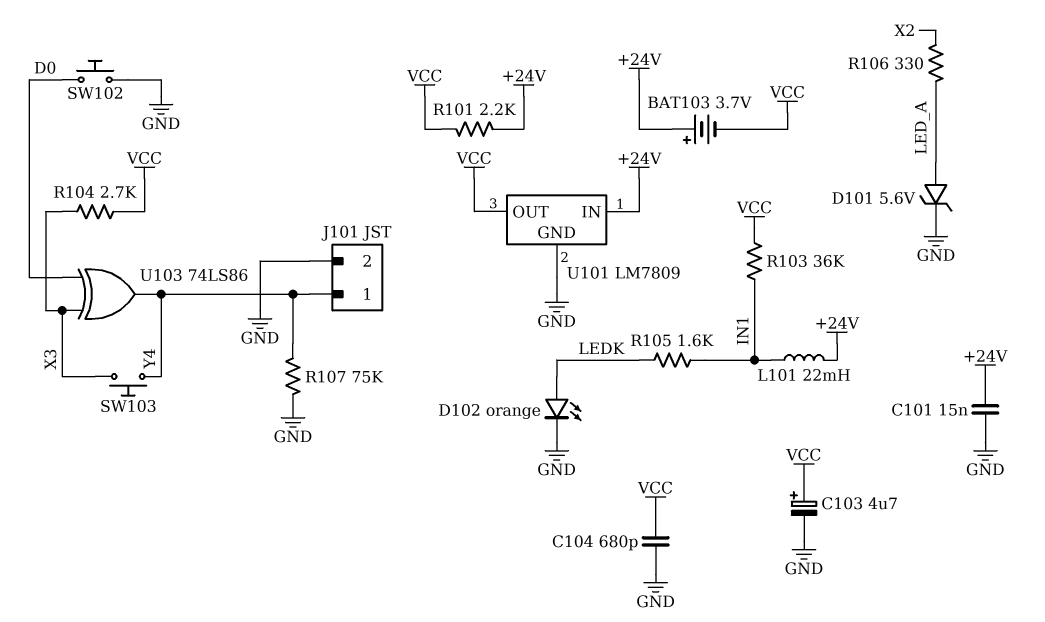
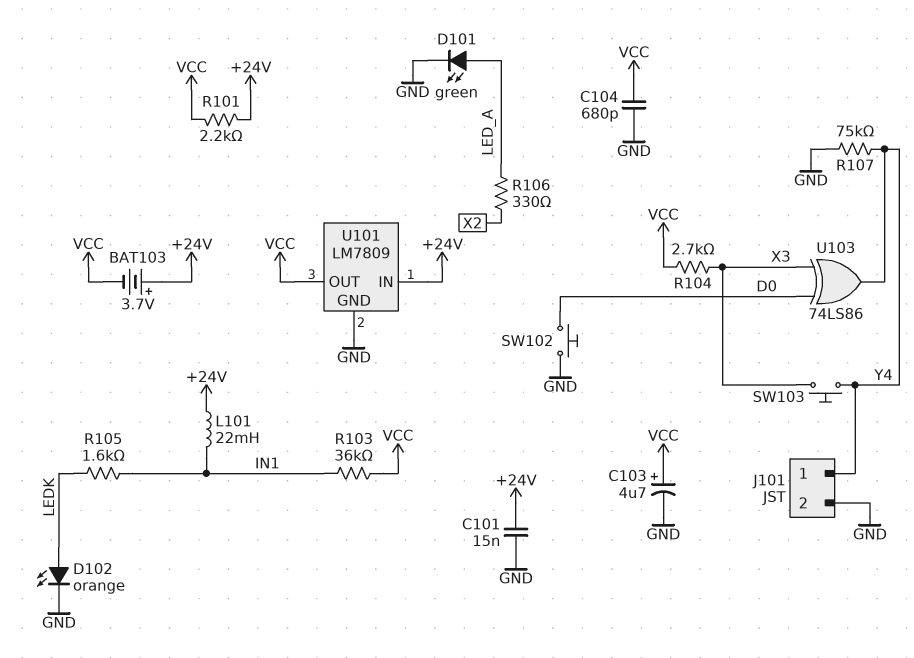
D101: zener 5.6V (A LED_A, K GND) -> LED green (A LED_A, K GND)

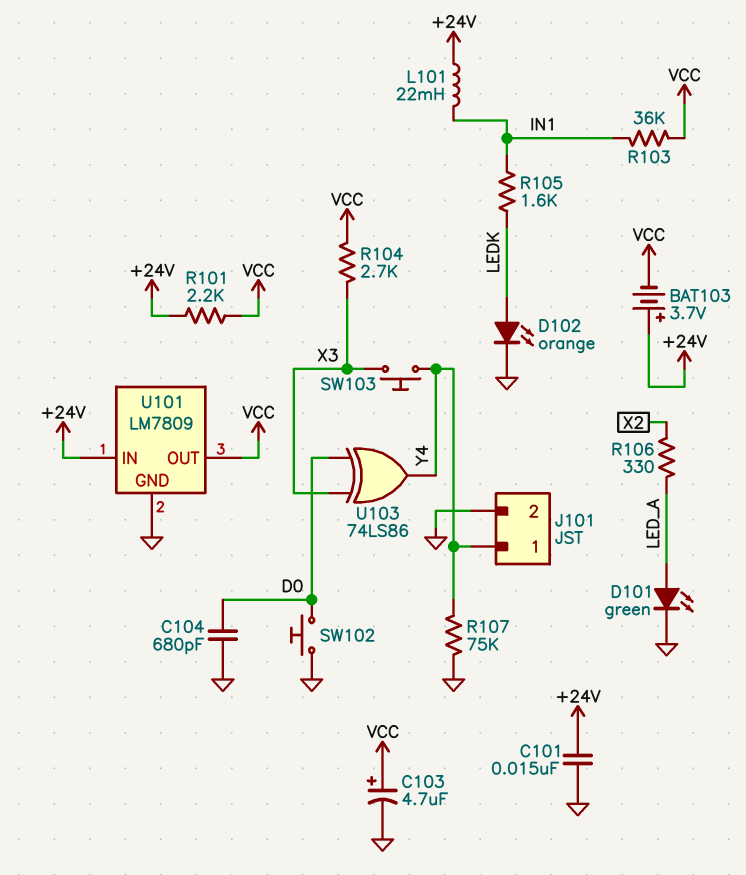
C104: 680pF (GND, VCC) -> 680pF (D0, GND)

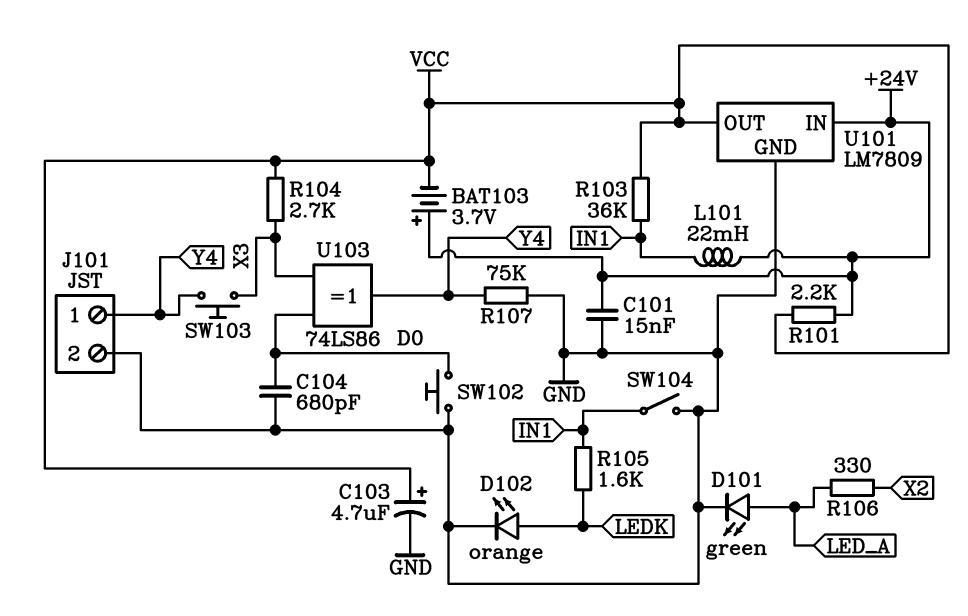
SW104: none -> switch (GND, IN1)

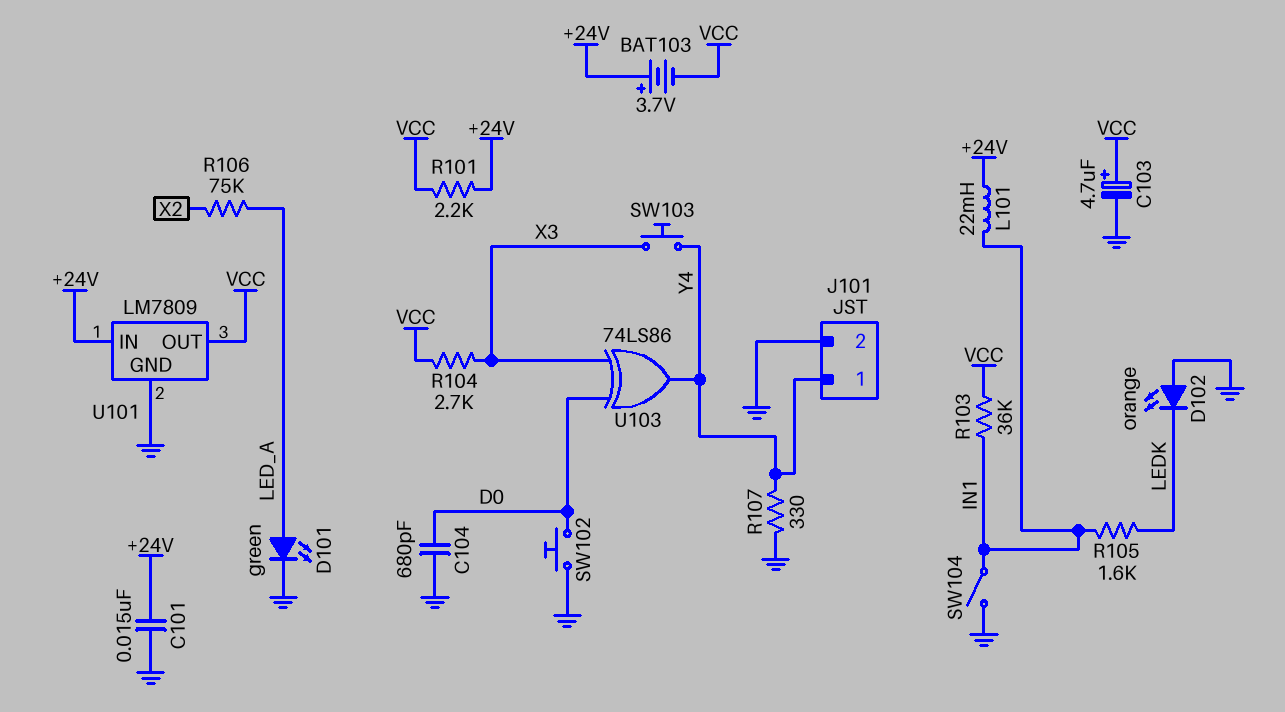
D102: LED orange (A LEDK, K GND) -> LED orange (A GND, K LEDK)
R106: 330 (LED_A, X2) -> 75k (LED_A, X2)
R107: 75k (GND, Y4) -> 330 (GND, Y4)

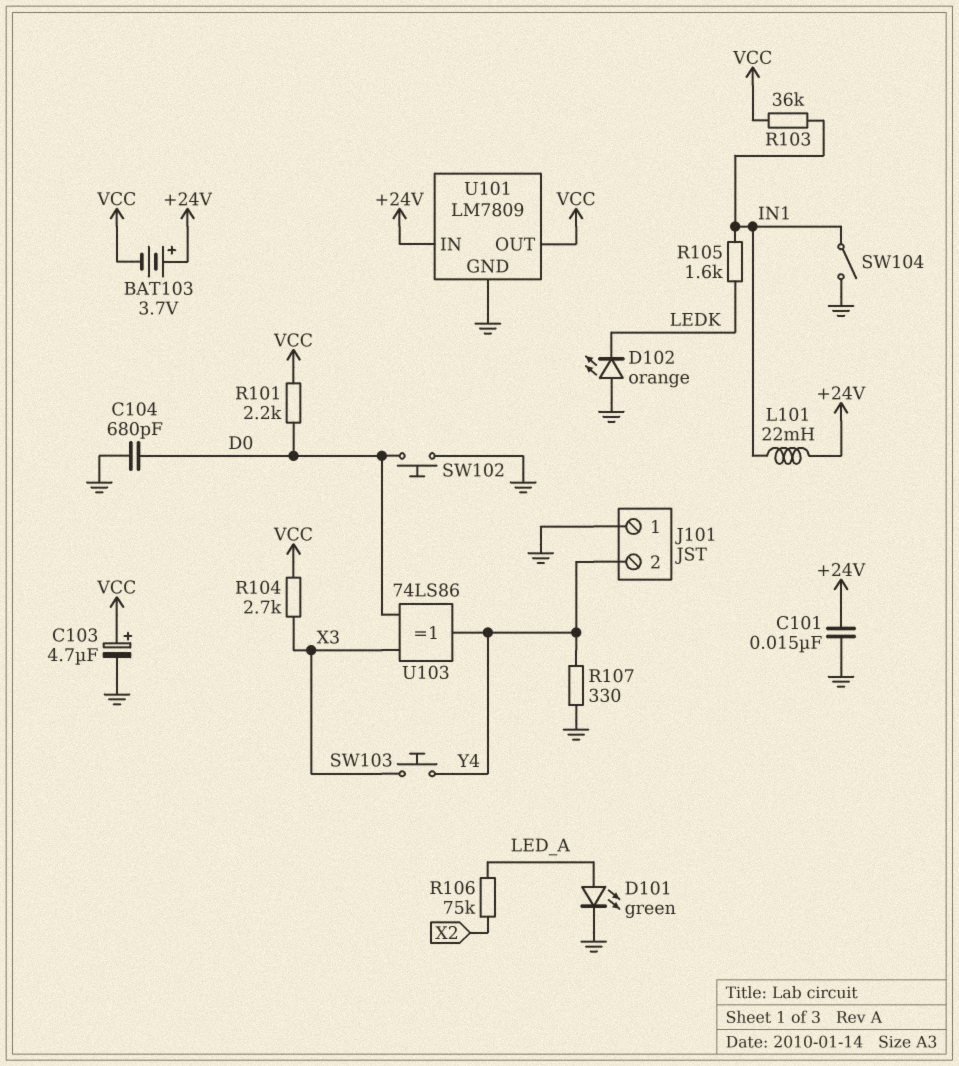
J101 pin 1: Y4 -> GND
J101 pin 2: GND -> Y4
R101: 2.2k (+24V, VCC) -> 2.2k (D0, VCC)

